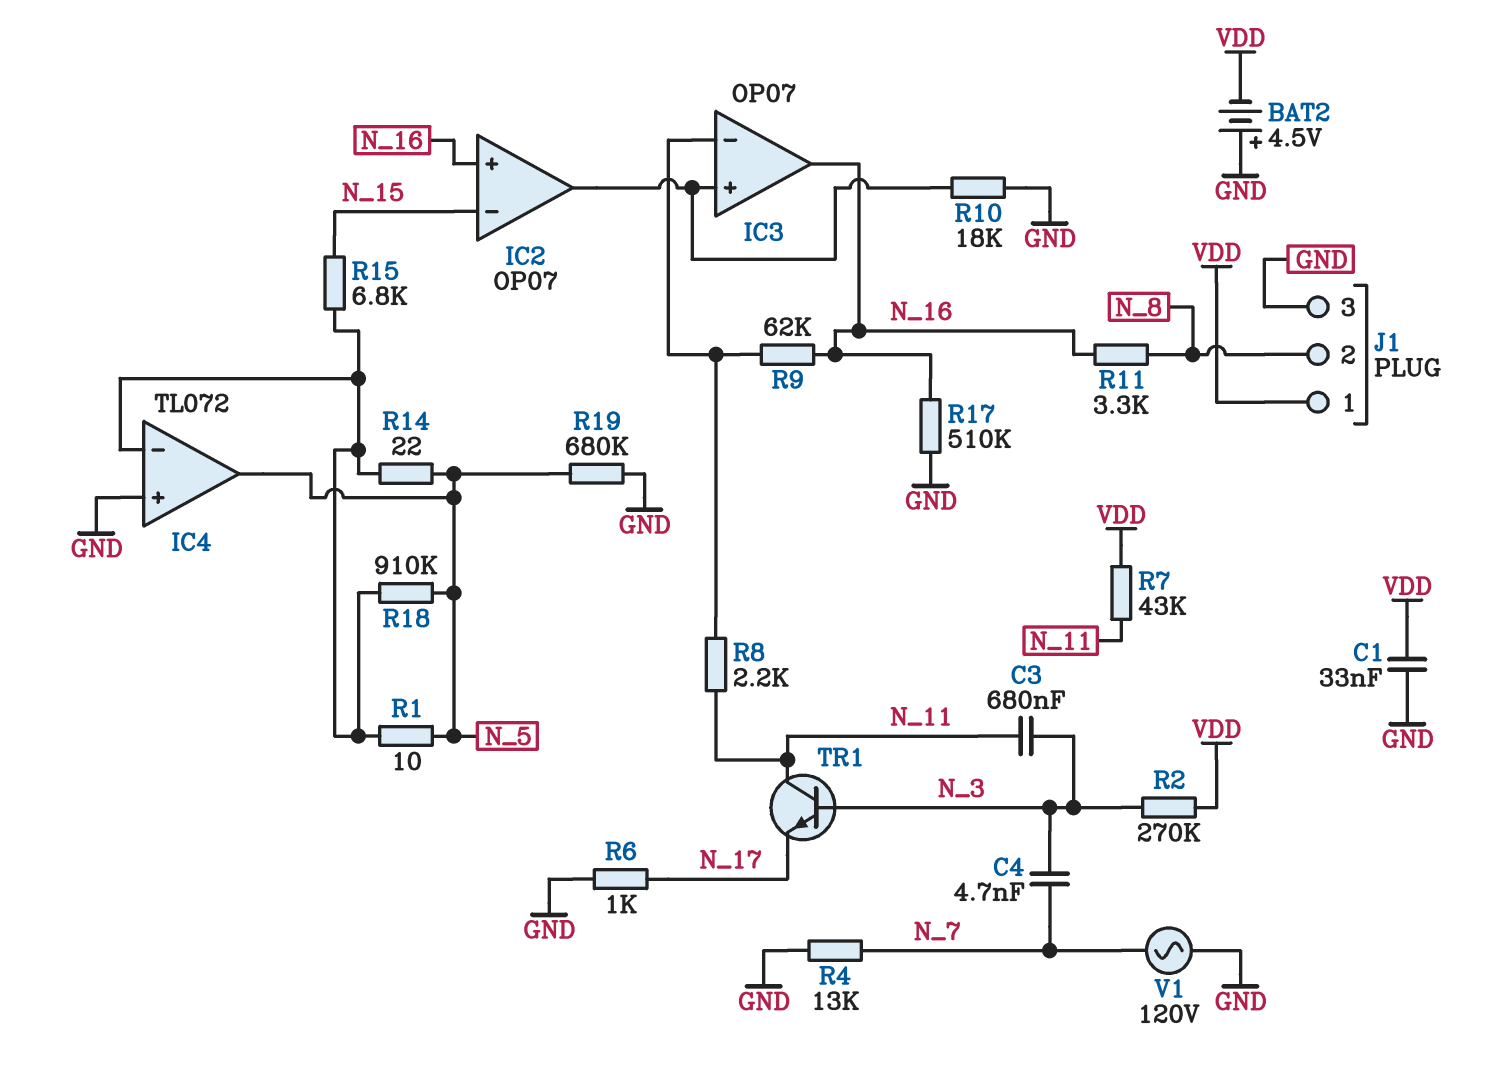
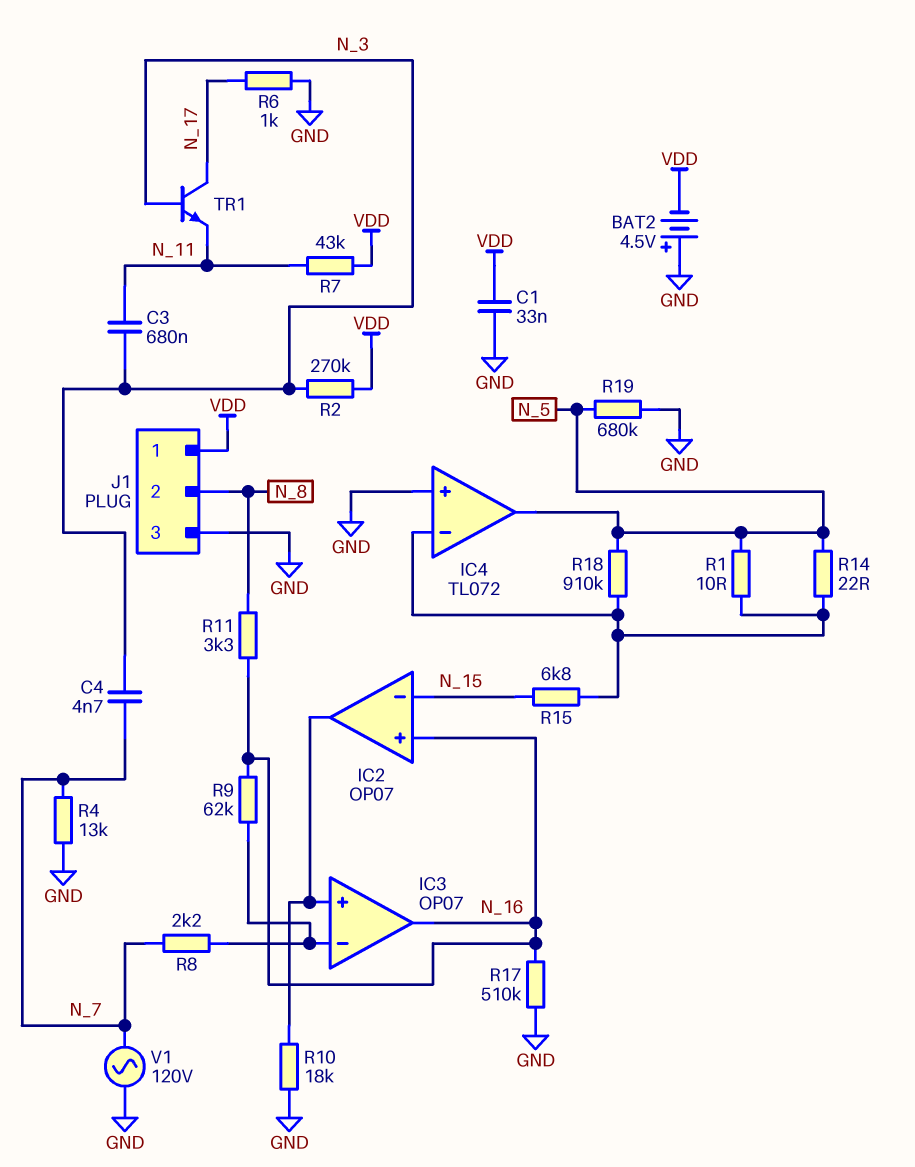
R8: 2.2k (IC3/in-, N_11) -> 2.2k (IC3/in-, N_7)
TR1: NPN (B N_3, C N_11, E N_17) -> NPN (B N_3, C N_17, E N_11)

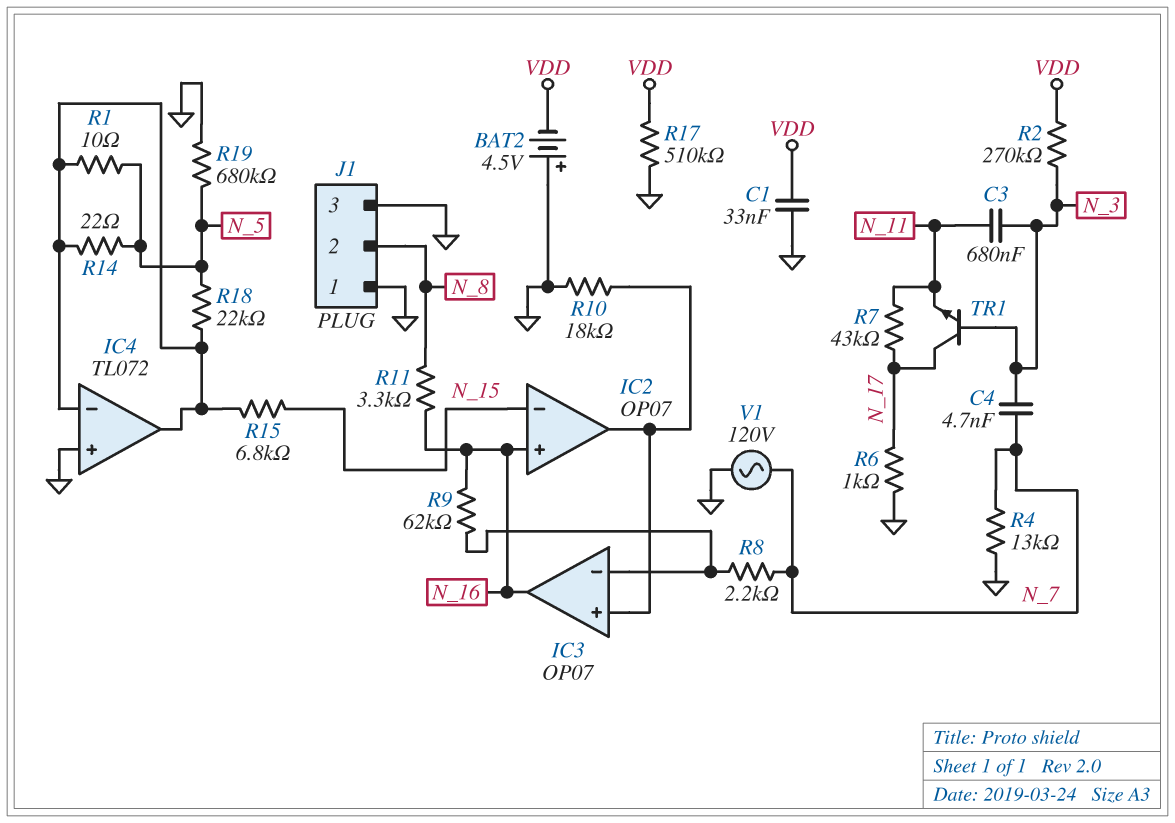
IC4 pin out: N_5 -> IC4/in-
J1 pin 1: VDD -> GND
R7: 43k (N_11, VDD) -> 43k (N_11, N_17)
R17: 510k (GND, N_16) -> 510k (GND, VDD)
R18: 910k (IC4/in-, N_5) -> 22k (IC4/in-, N_5)

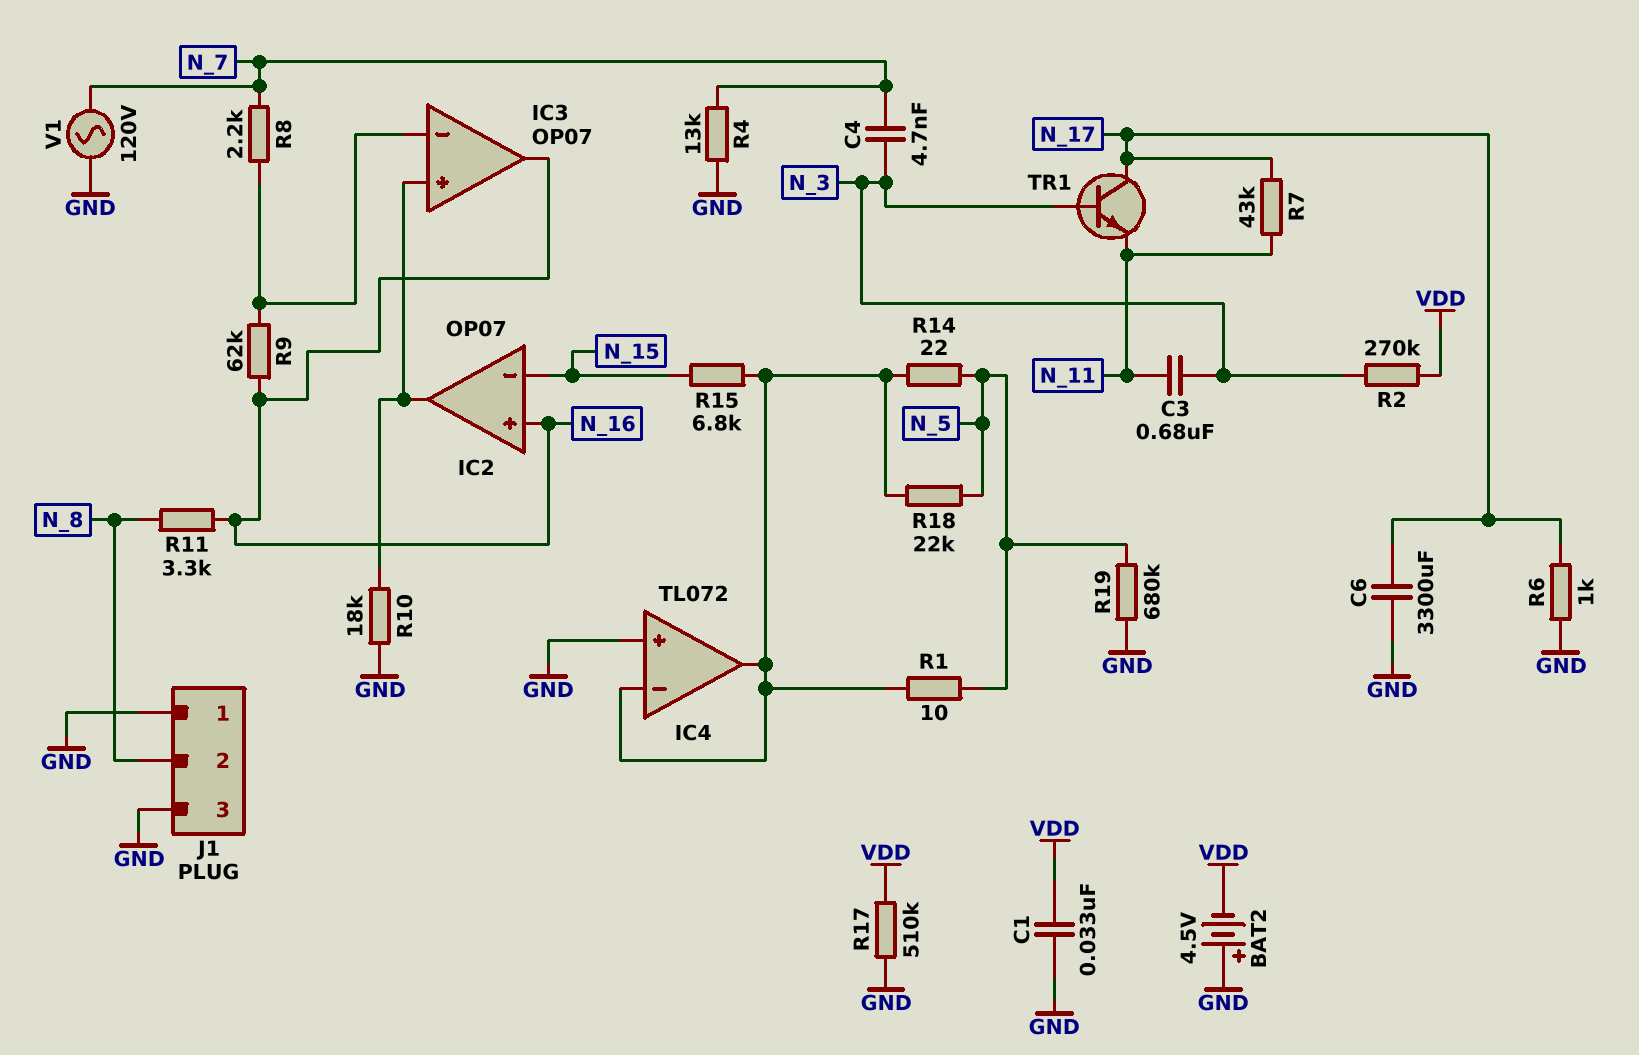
C6: none -> 3300uF (GND, N_17)

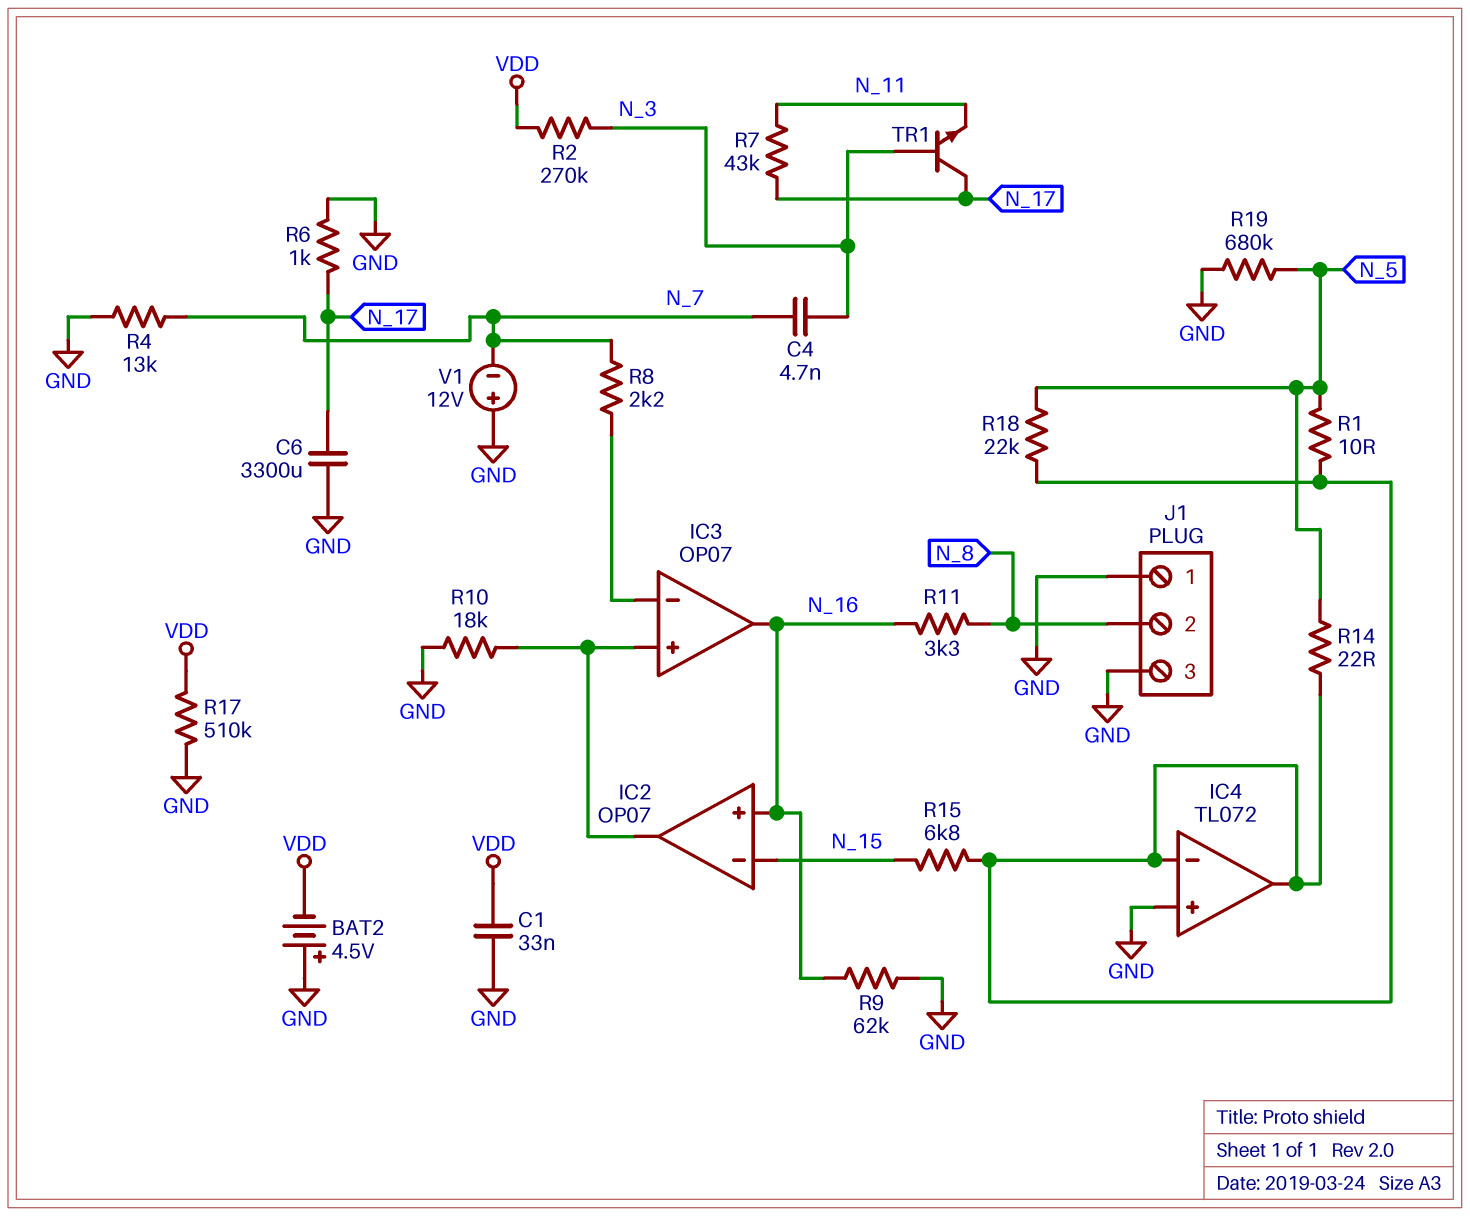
C3: 680nF (N_3, N_11) -> none
R9: 62k (IC3/in-, N_16) -> 62k (GND, N_16)
V1: AC 120V (GND, N_7) -> 12V (plus GND, minus N_7)

